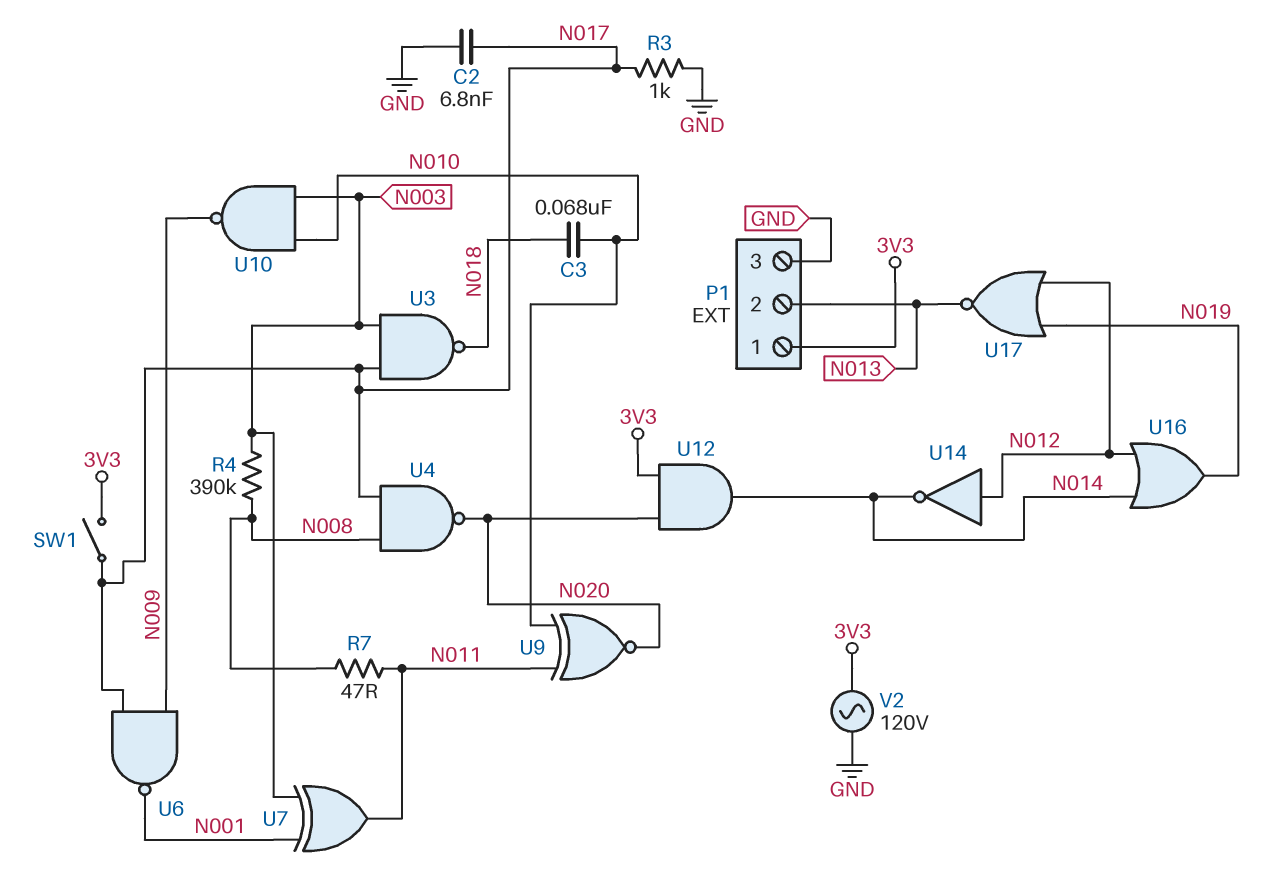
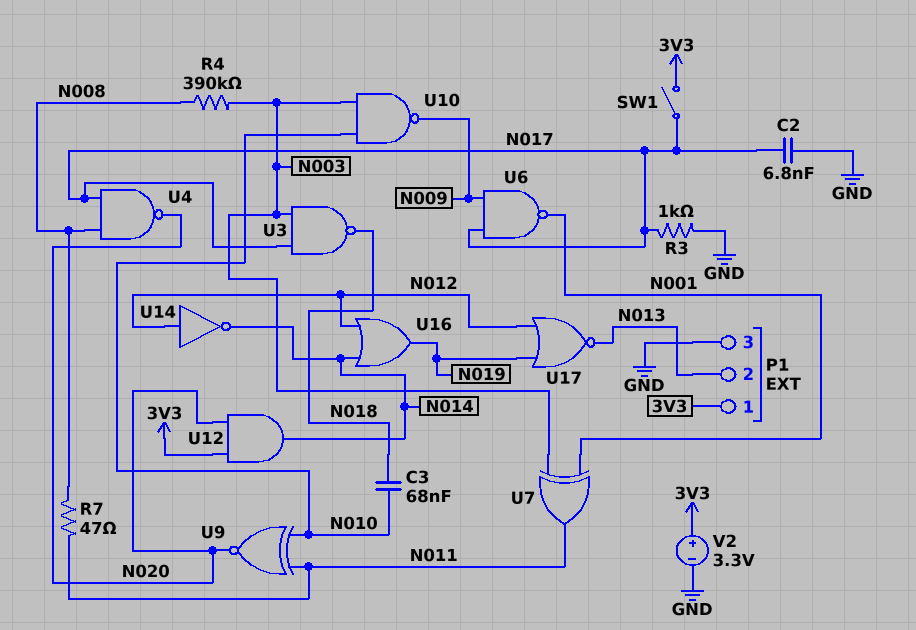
V2: AC 120V (3V3, GND) -> 3.3V (plus 3V3, minus GND)

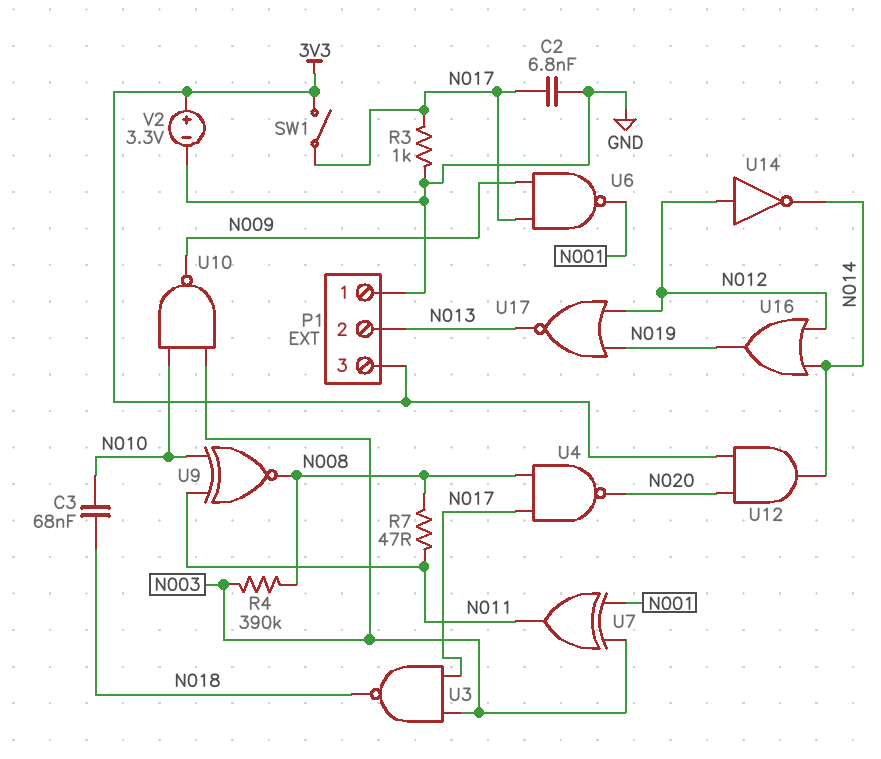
P1 pin 1: 3V3 -> GND
P1 pin 3: GND -> 3V3
U9: XNOR (in N010, in N011, out N020) -> XNOR (in N010, in N011, out N008)

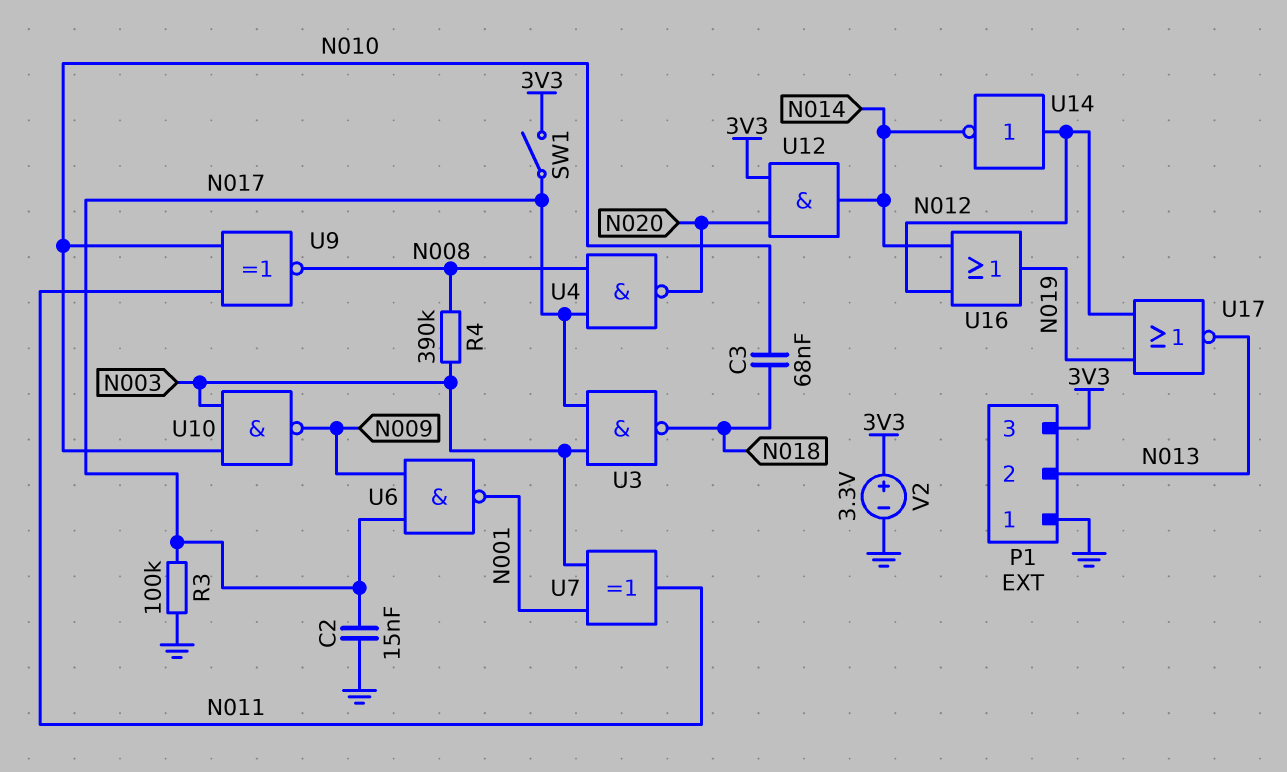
C2: 6.8nF (GND, N017) -> 15nF (GND, N017)
R3: 1k (GND, N017) -> 100k (GND, N017)
R7: 47 (N008, N011) -> none

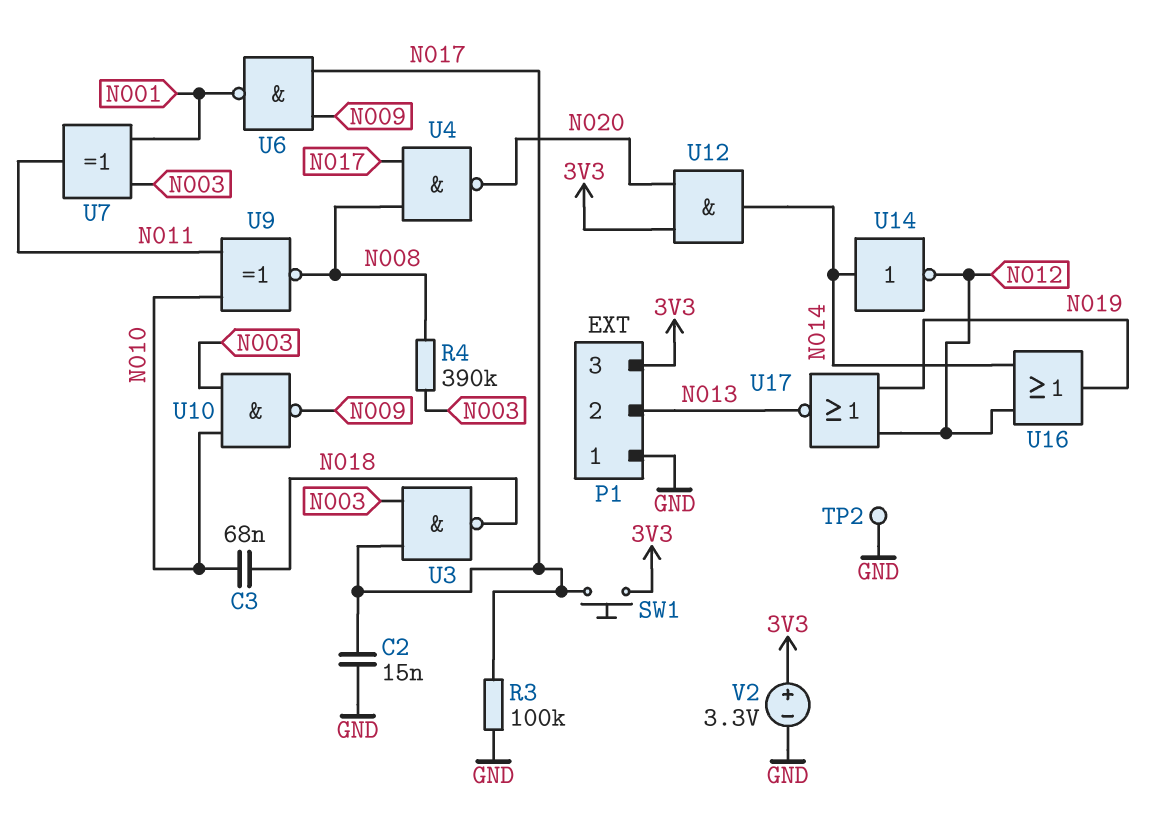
SW1: switch (3V3, N017) -> button (3V3, N017)
TP2: none -> test point (GND)
U14: NOT (in N012, out N014) -> NOT (in N014, out N012)

